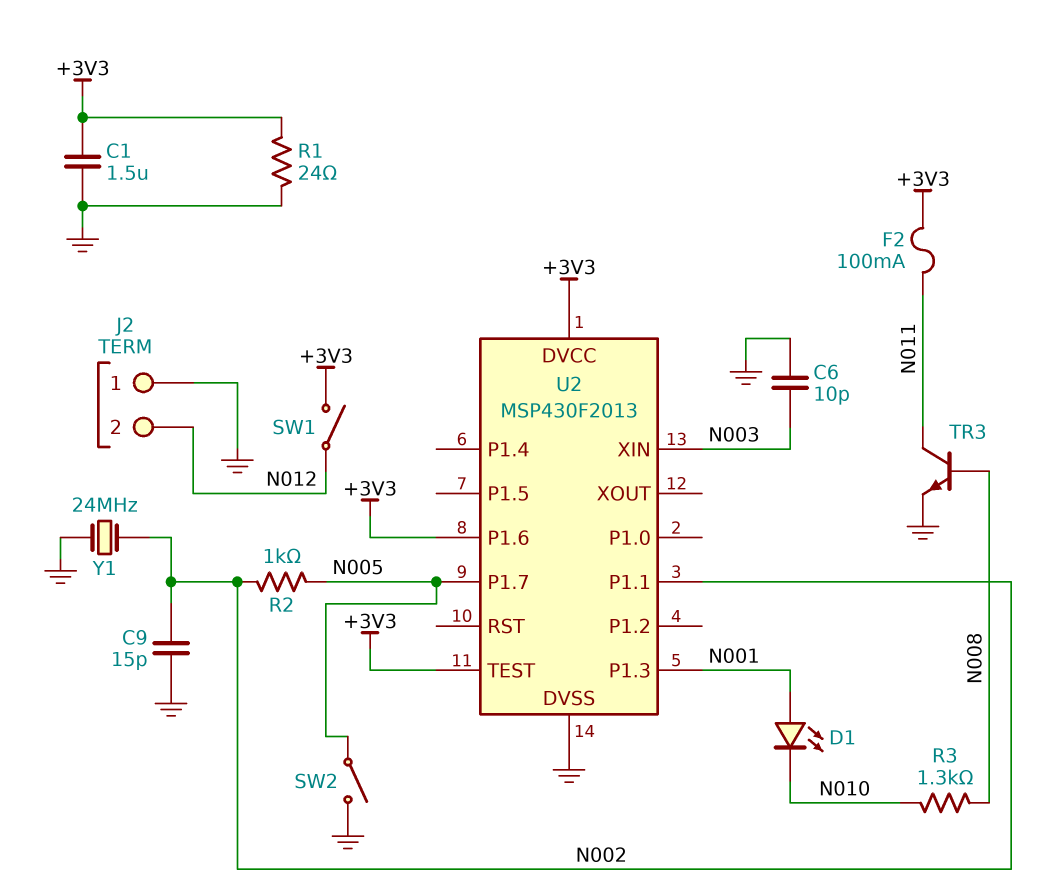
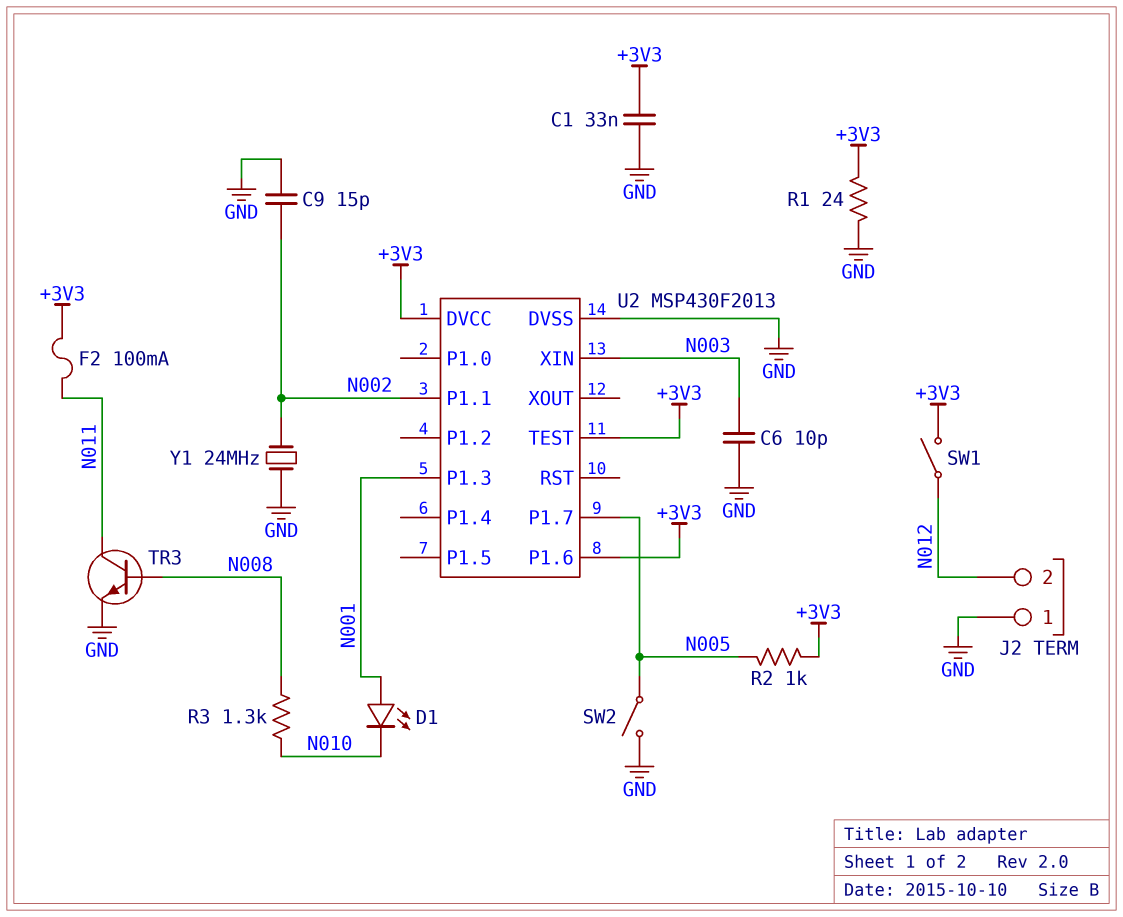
C1: 1.5uF (+3V3, GND) -> 33nF (+3V3, GND)
R2: 1k (N002, N005) -> 1k (+3V3, N005)

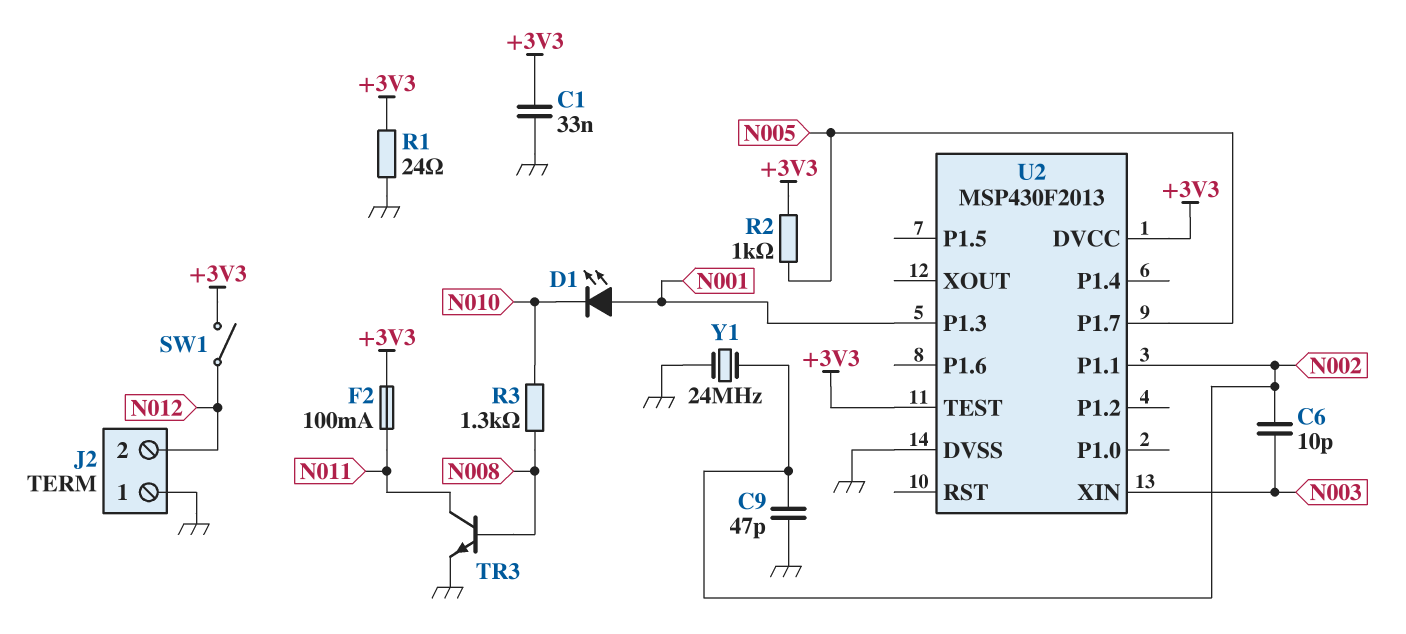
C6: 10pF (GND, N003) -> 10pF (N002, N003)
C9: 15pF (GND, N002) -> 47pF (GND, N002)
SW2: switch (GND, N005) -> none
U2 pin P1.6: +3V3 -> none

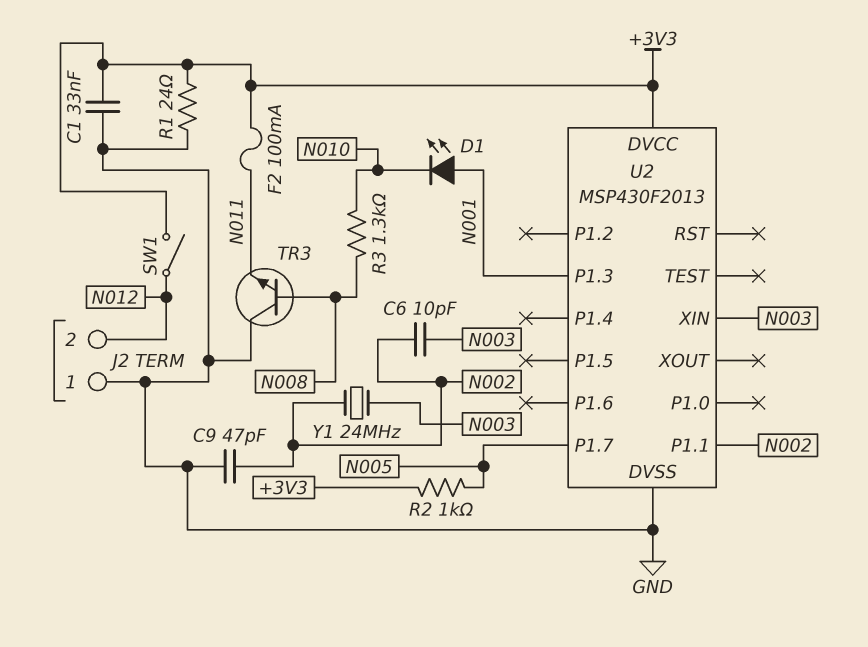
TR3: NPN (B N008, C N011, E GND) -> NPN (B N008, C GND, E N011)
U2 pin TEST: +3V3 -> none
Y1: 24MHz (GND, N002) -> 24MHz (N002, N003)

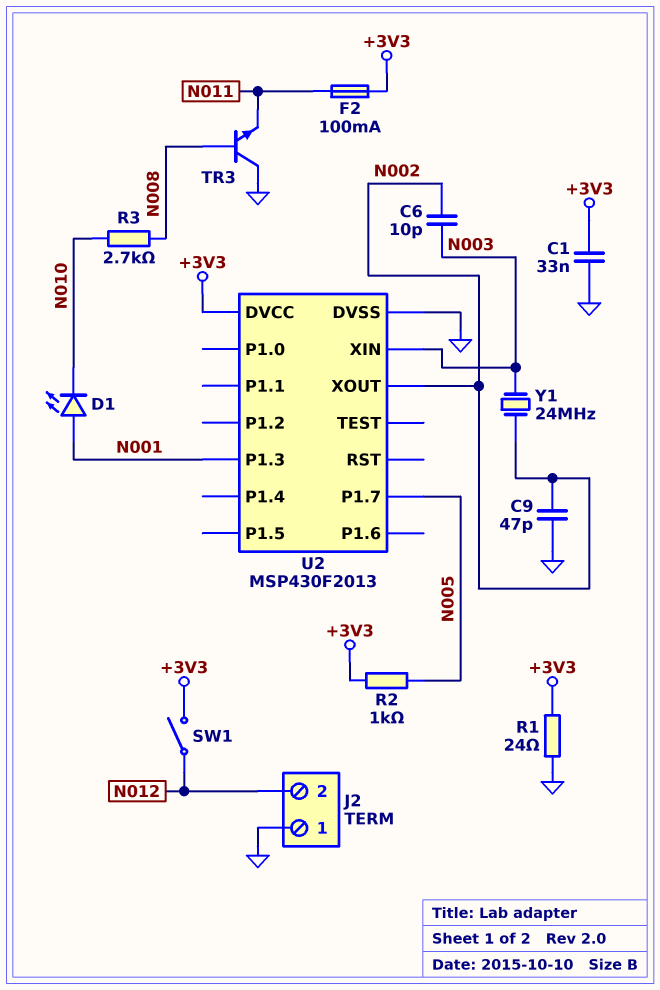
R3: 1.3k (N008, N010) -> 2.7k (N008, N010)
U2 pin P1.1: N002 -> none
U2 pin XOUT: none -> N002

